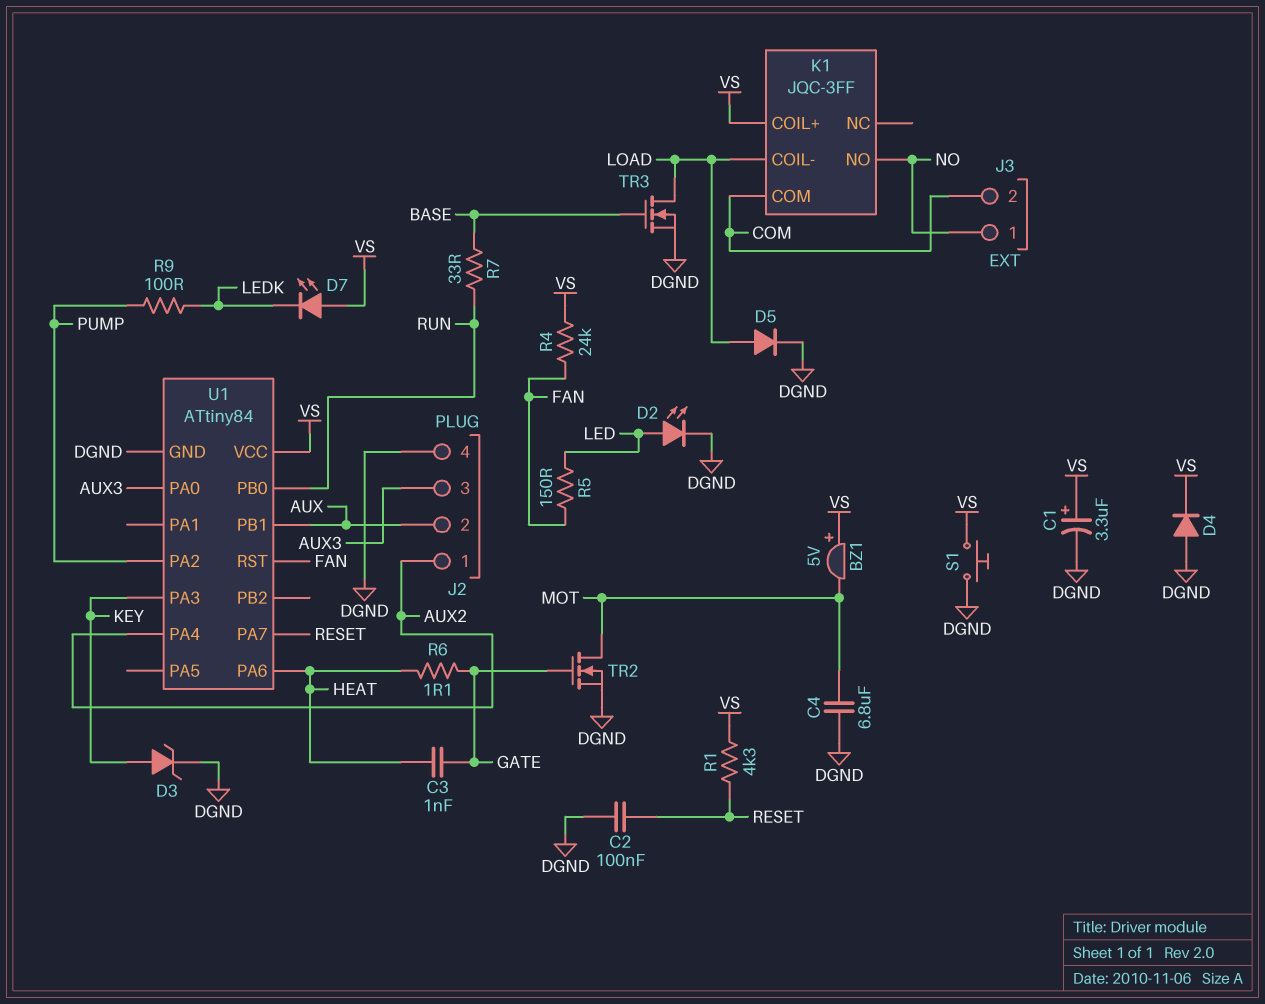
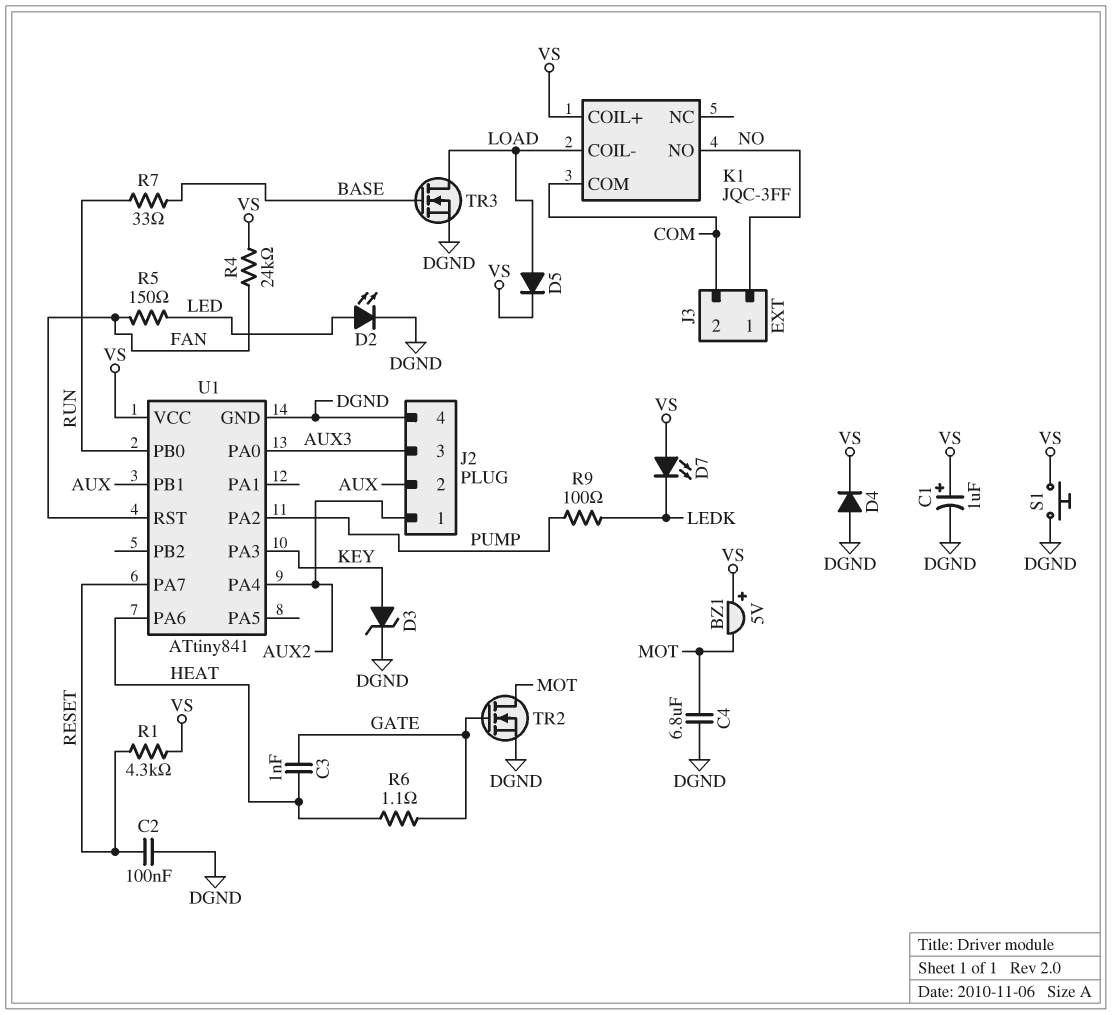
C1: 3.3uF (plus VS, minus DGND) -> 1uF (plus VS, minus DGND)
D5: diode (A LOAD, K DGND) -> diode (A LOAD, K VS)
U1: ATtiny84 -> ATtiny841

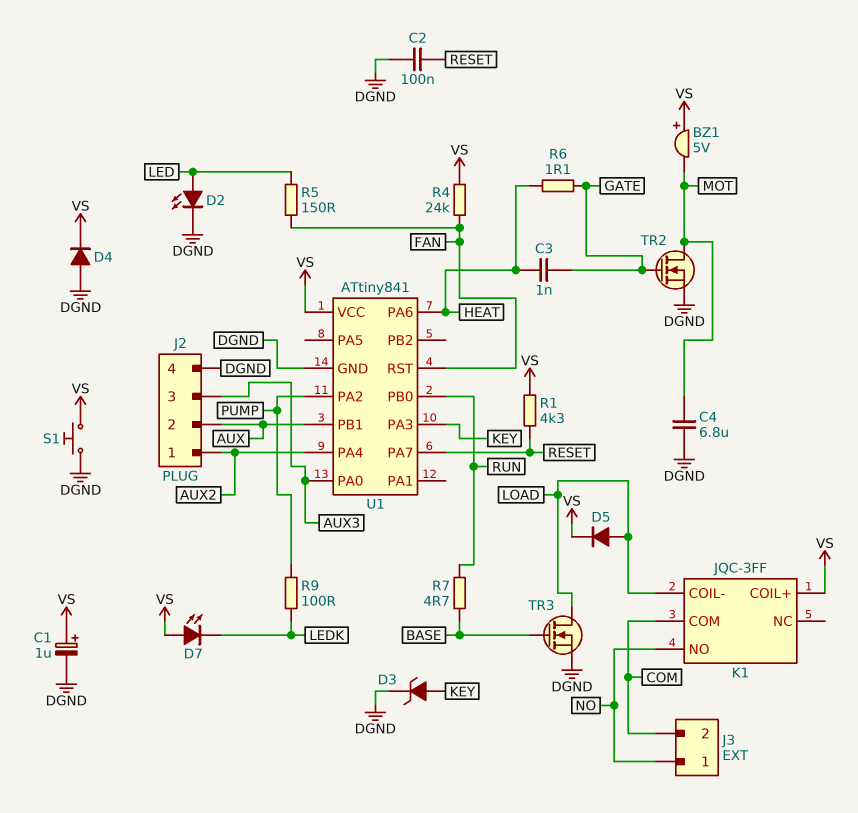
R7: 33 (BASE, RUN) -> 4.7 (BASE, RUN)

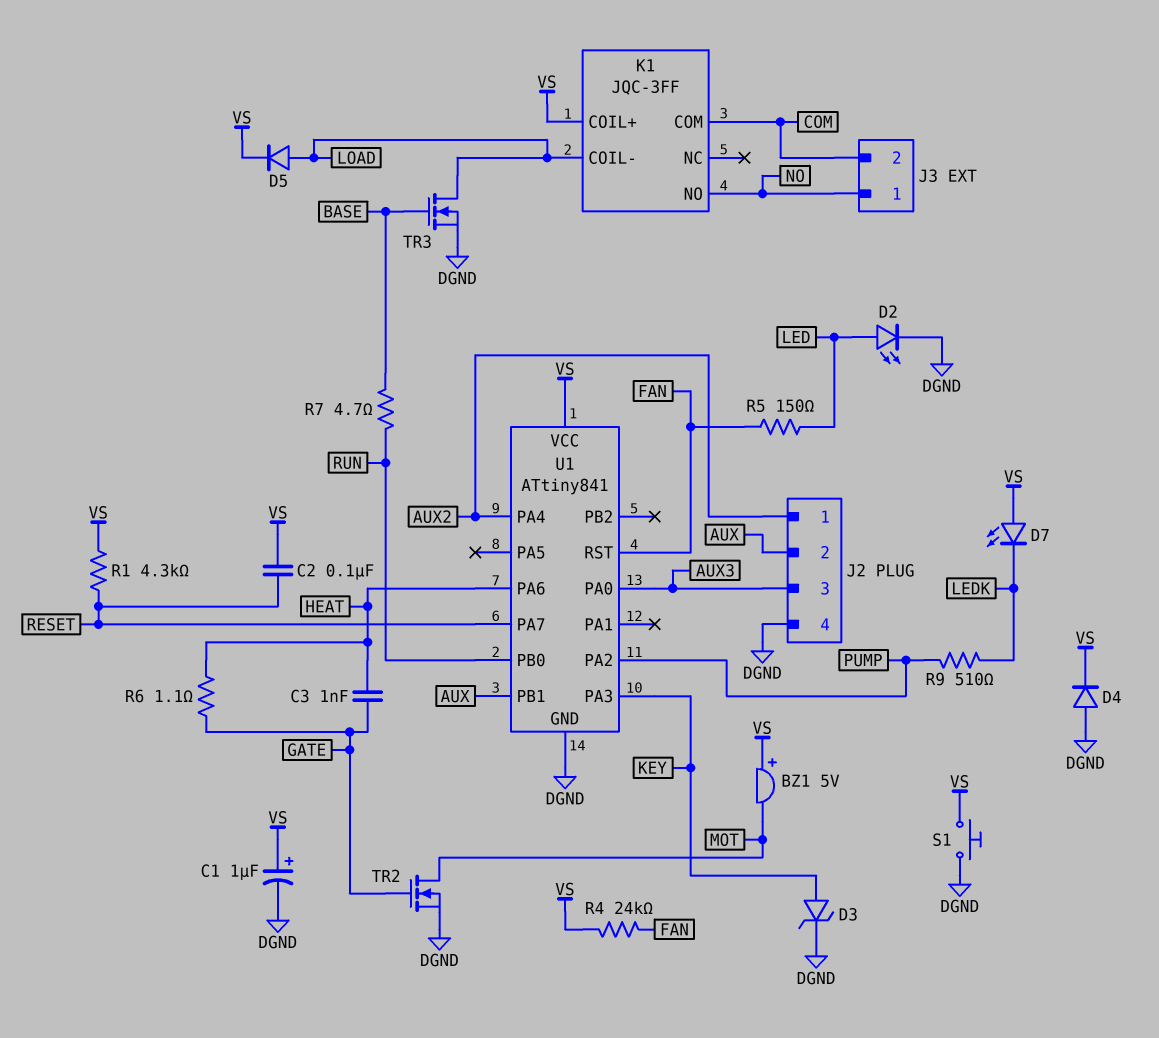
C2: 100nF (DGND, RESET) -> 100nF (RESET, VS)
C4: 6.8uF (DGND, MOT) -> none
R9: 100 (LEDK, PUMP) -> 510 (LEDK, PUMP)

